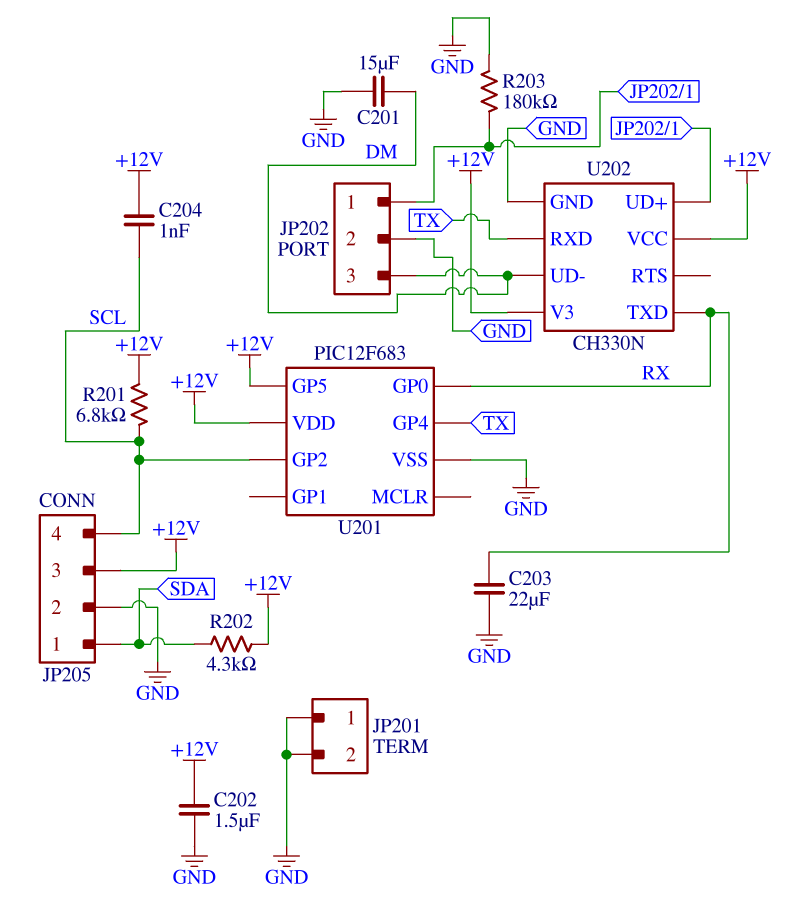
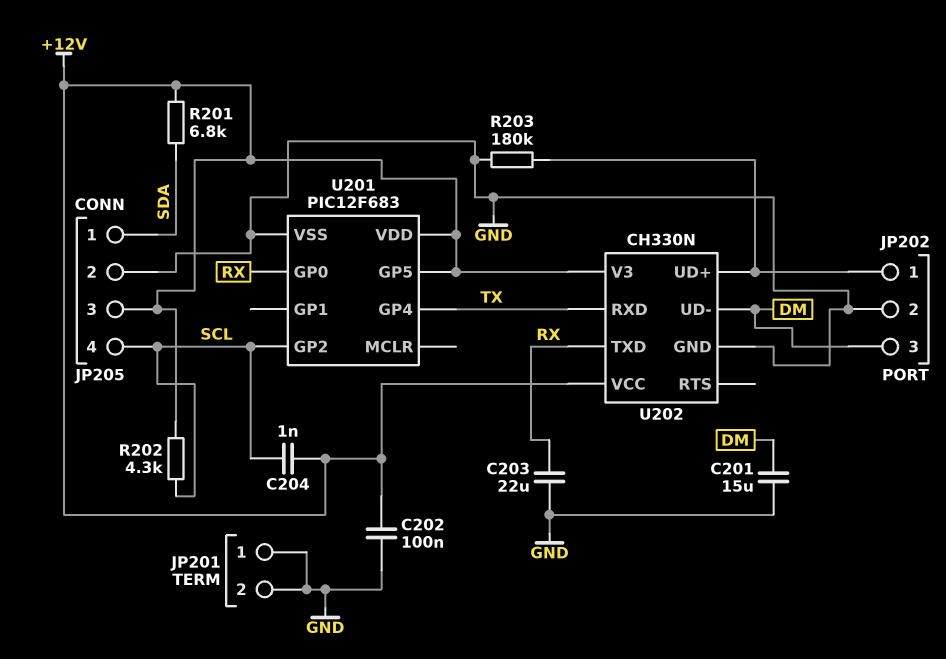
C202: 1.5uF (+12V, GND) -> 100nF (+12V, GND)
R201: 6.8k (+12V, SCL) -> 6.8k (+12V, SDA)
R202: 4.3k (+12V, SDA) -> 4.3k (+12V, SCL)

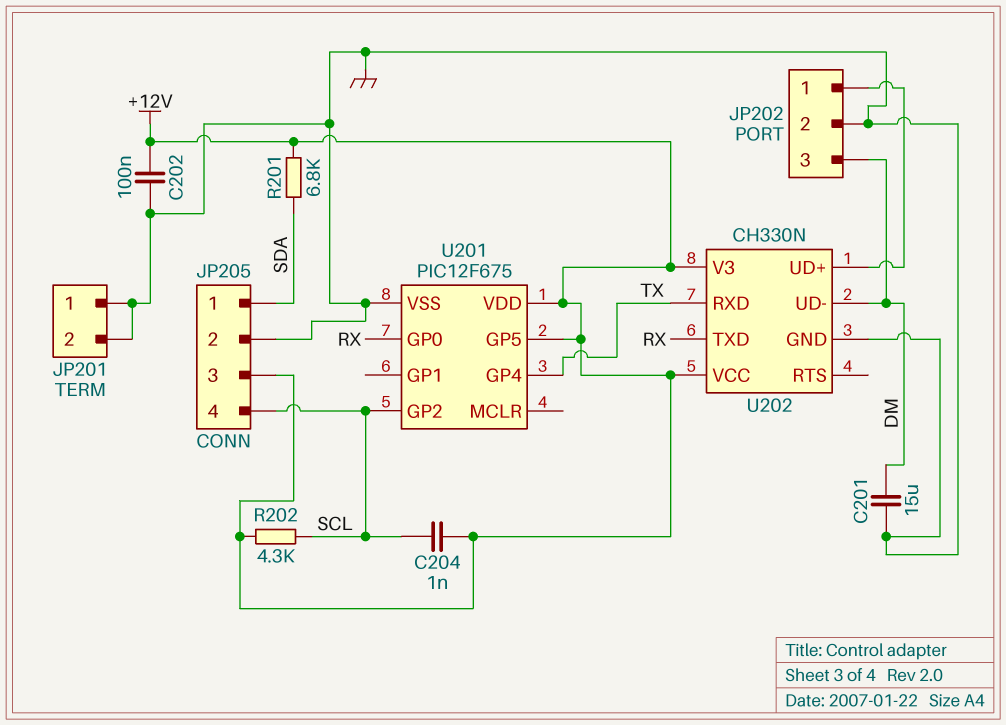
C203: 22uF (GND, RX) -> none
R203: 180k (GND, JP202/1) -> none
U201: PIC12F683 -> PIC12F675

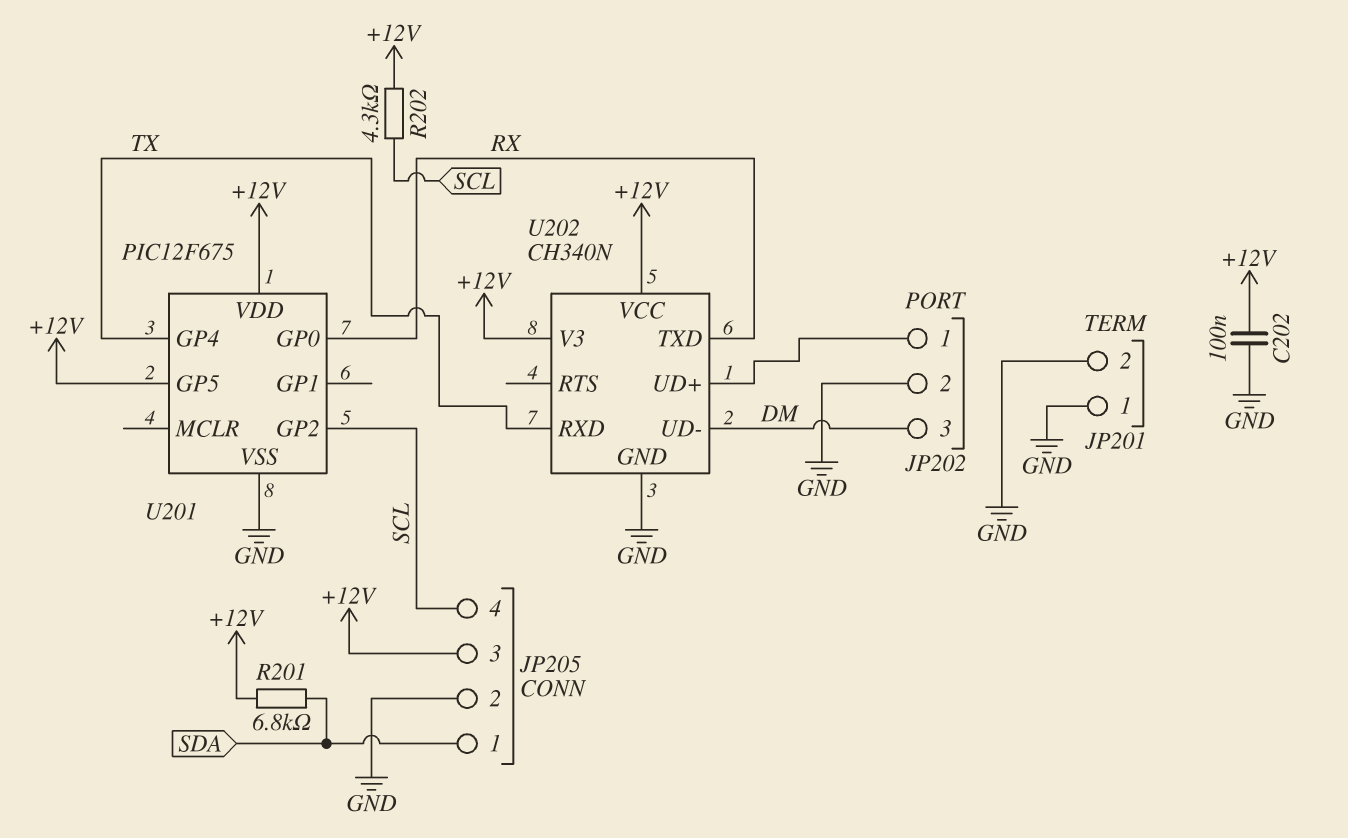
C201: 15uF (DM, GND) -> none
C204: 1nF (+12V, SCL) -> none
U202: CH330N -> CH340N

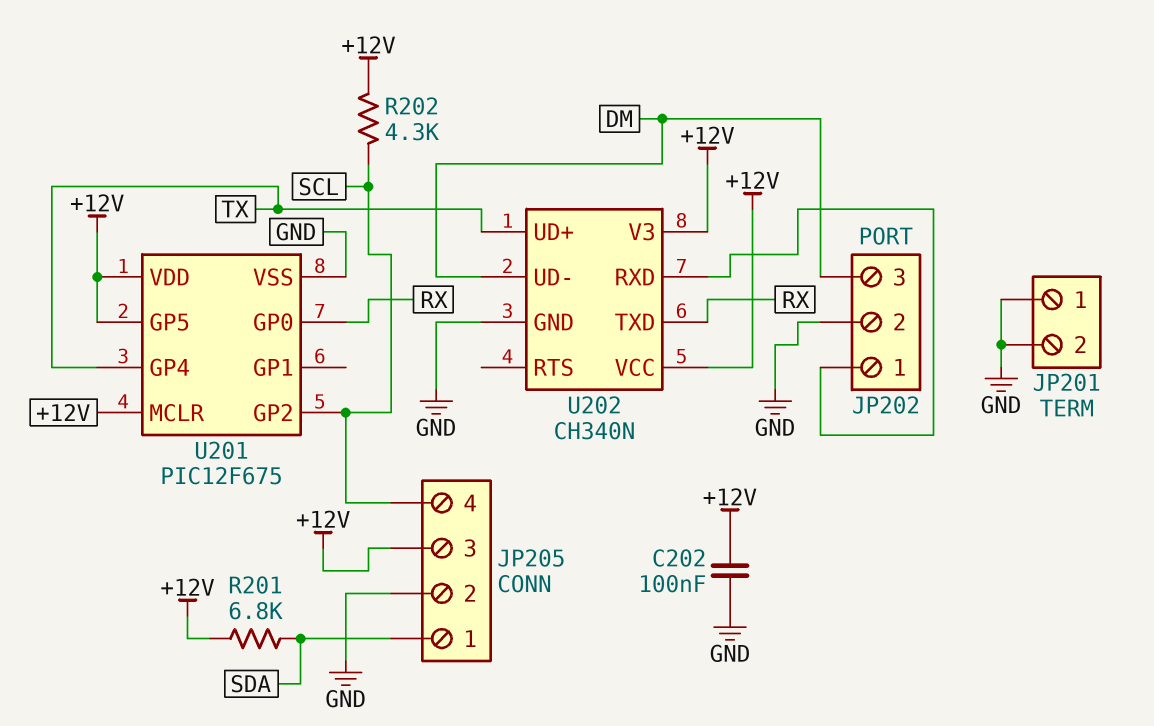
U201 pin MCLR: none -> +12V
U202 pin RXD: TX -> JP202/1
U202 pin UD+: JP202/1 -> TX

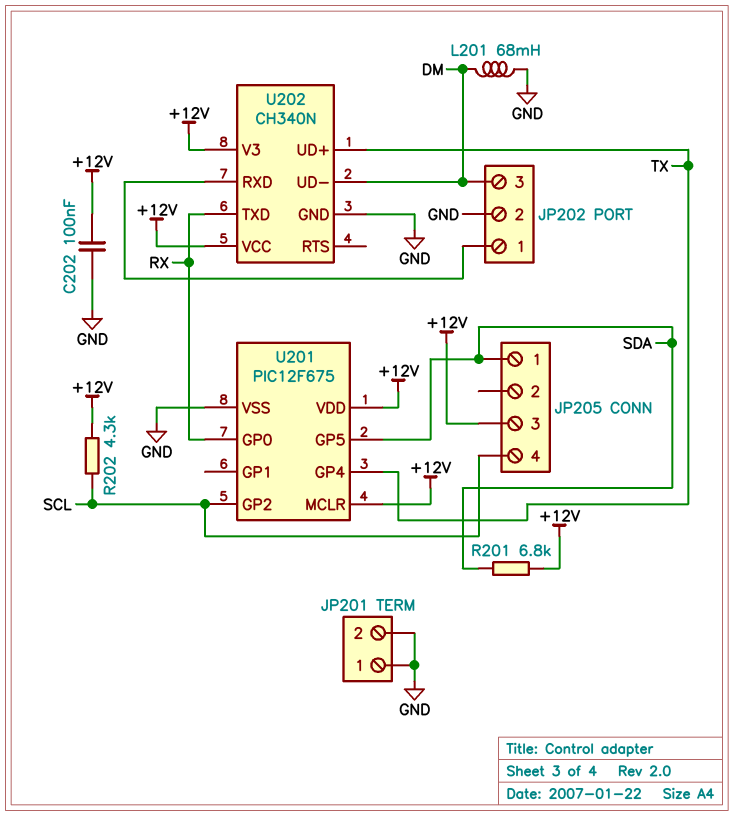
JP205 pin 2: GND -> none
L201: none -> 68mH (DM, GND)
U201 pin GP5: +12V -> SDA

